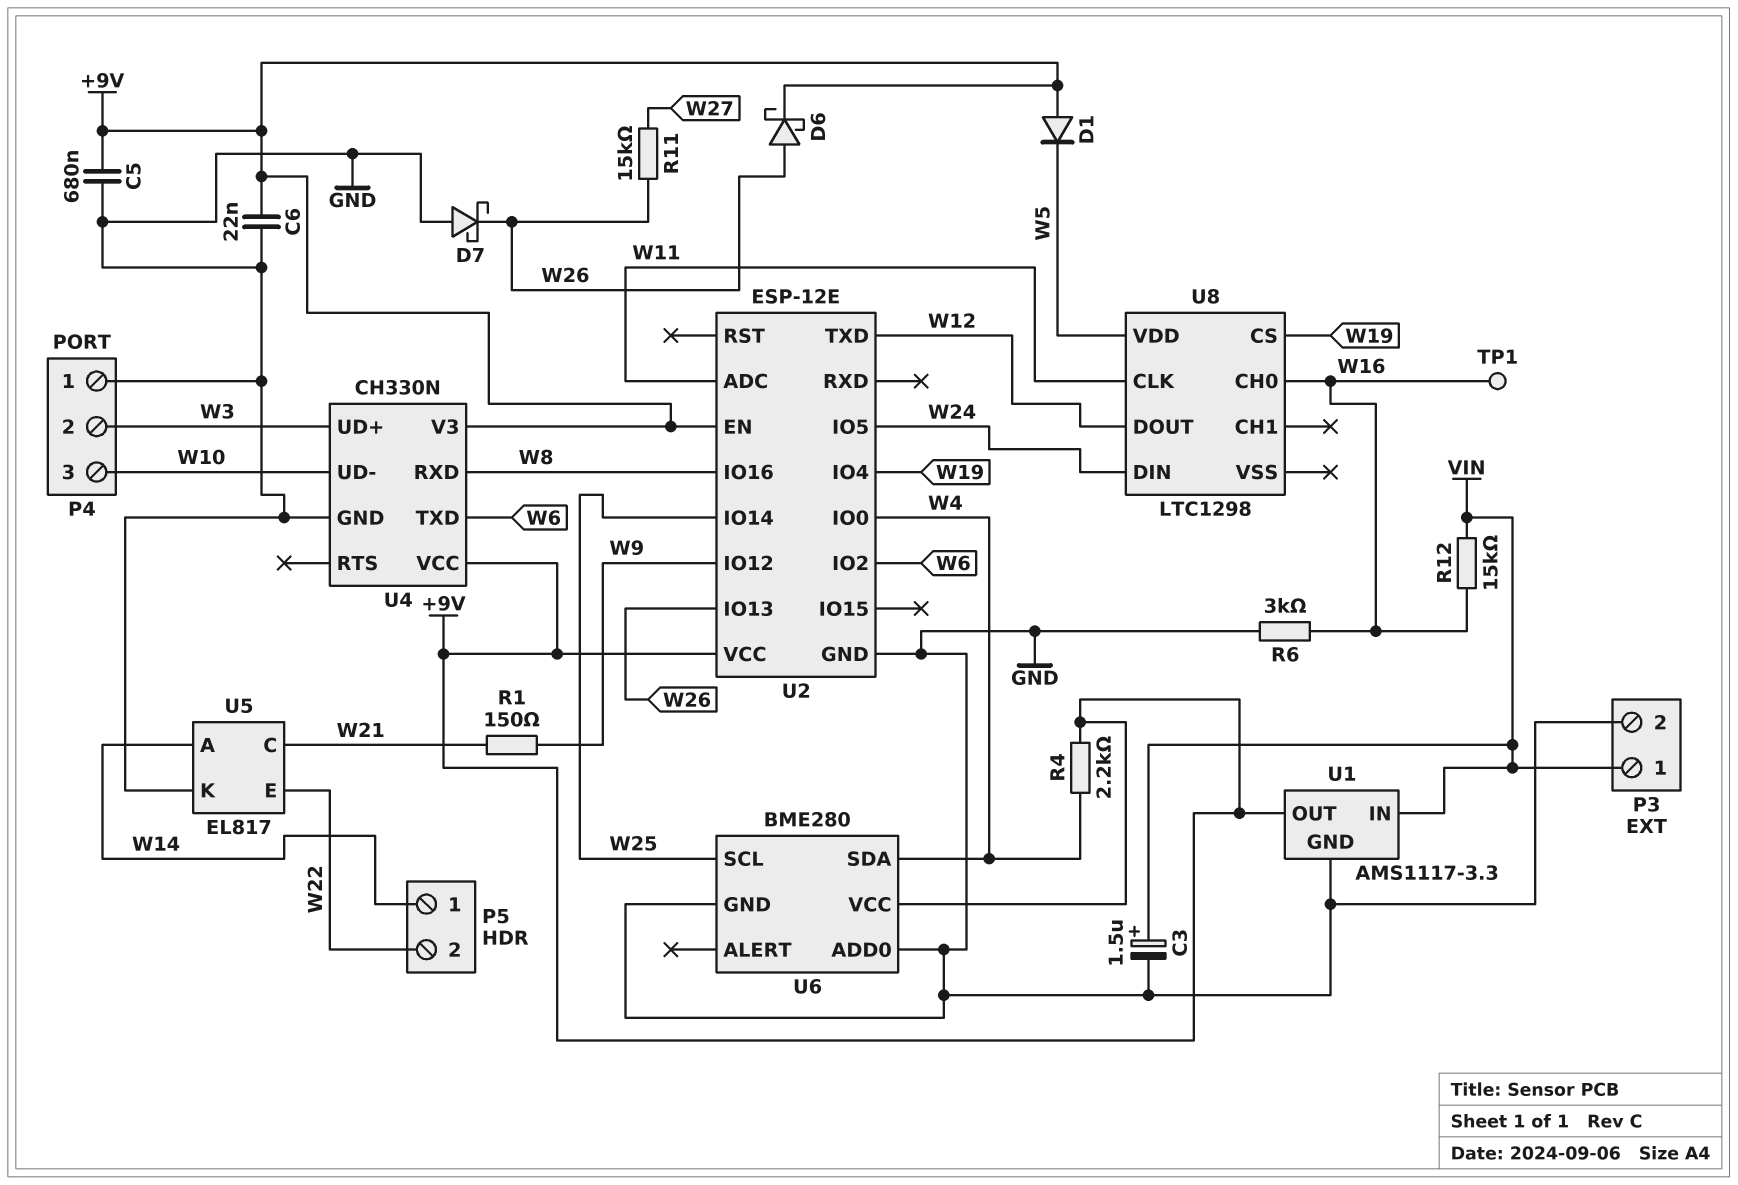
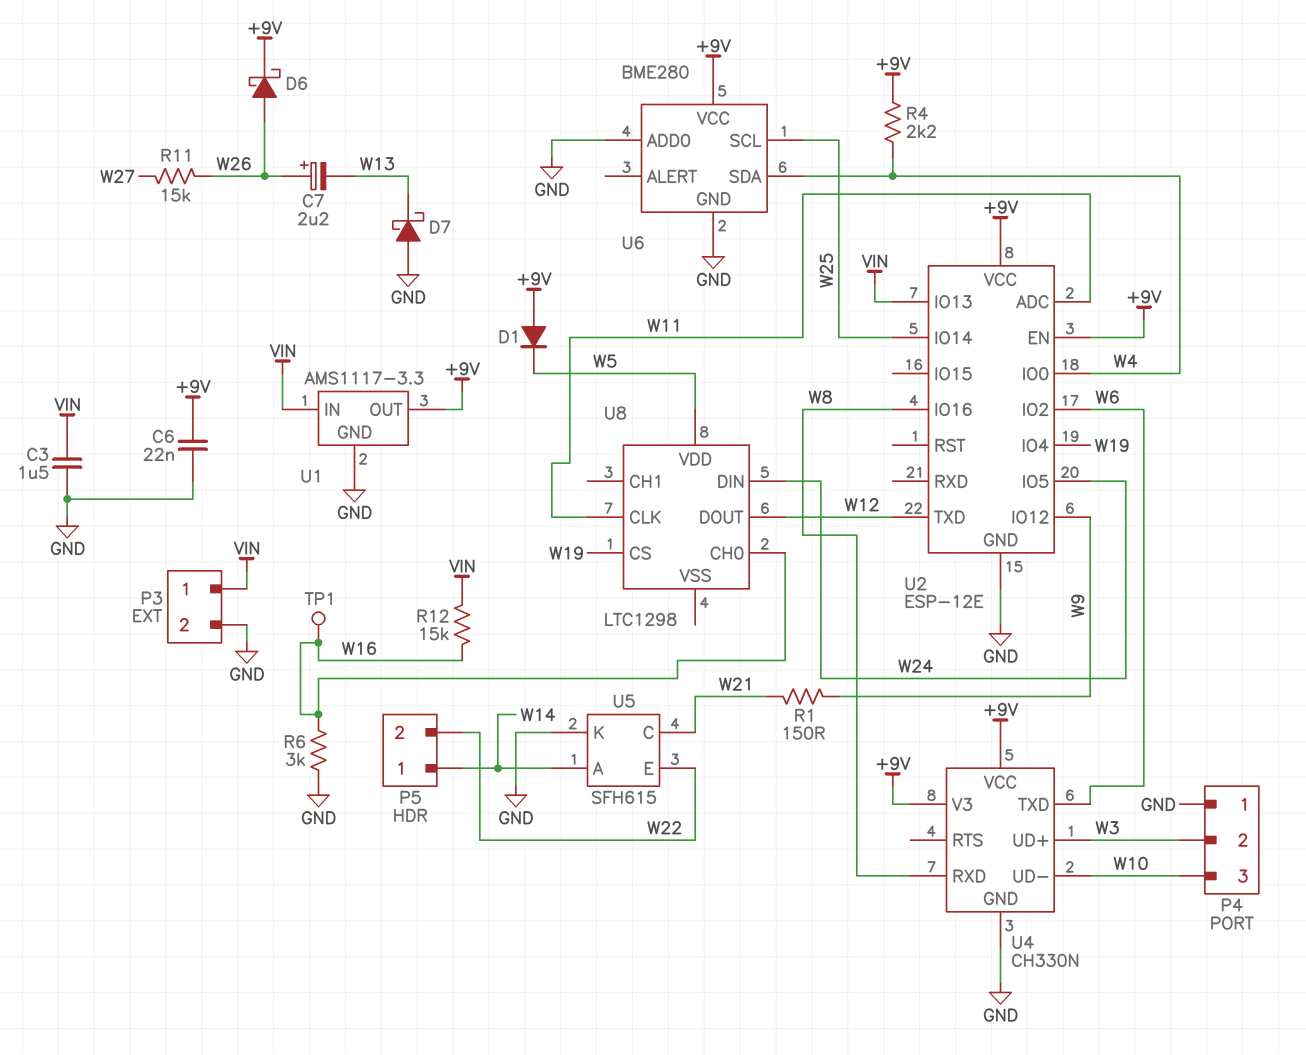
C3: 1.5uF (plus VIN, minus GND) -> 1.5uF (GND, VIN)
C5: 680nF (+9V, GND) -> none
C7: none -> 2.2uF (plus W26, minus W13)
D7: schottky (A GND, K W26) -> schottky (A GND, K W13)
U2 pin IO13: W26 -> VIN
U5: EL817 -> SFH615

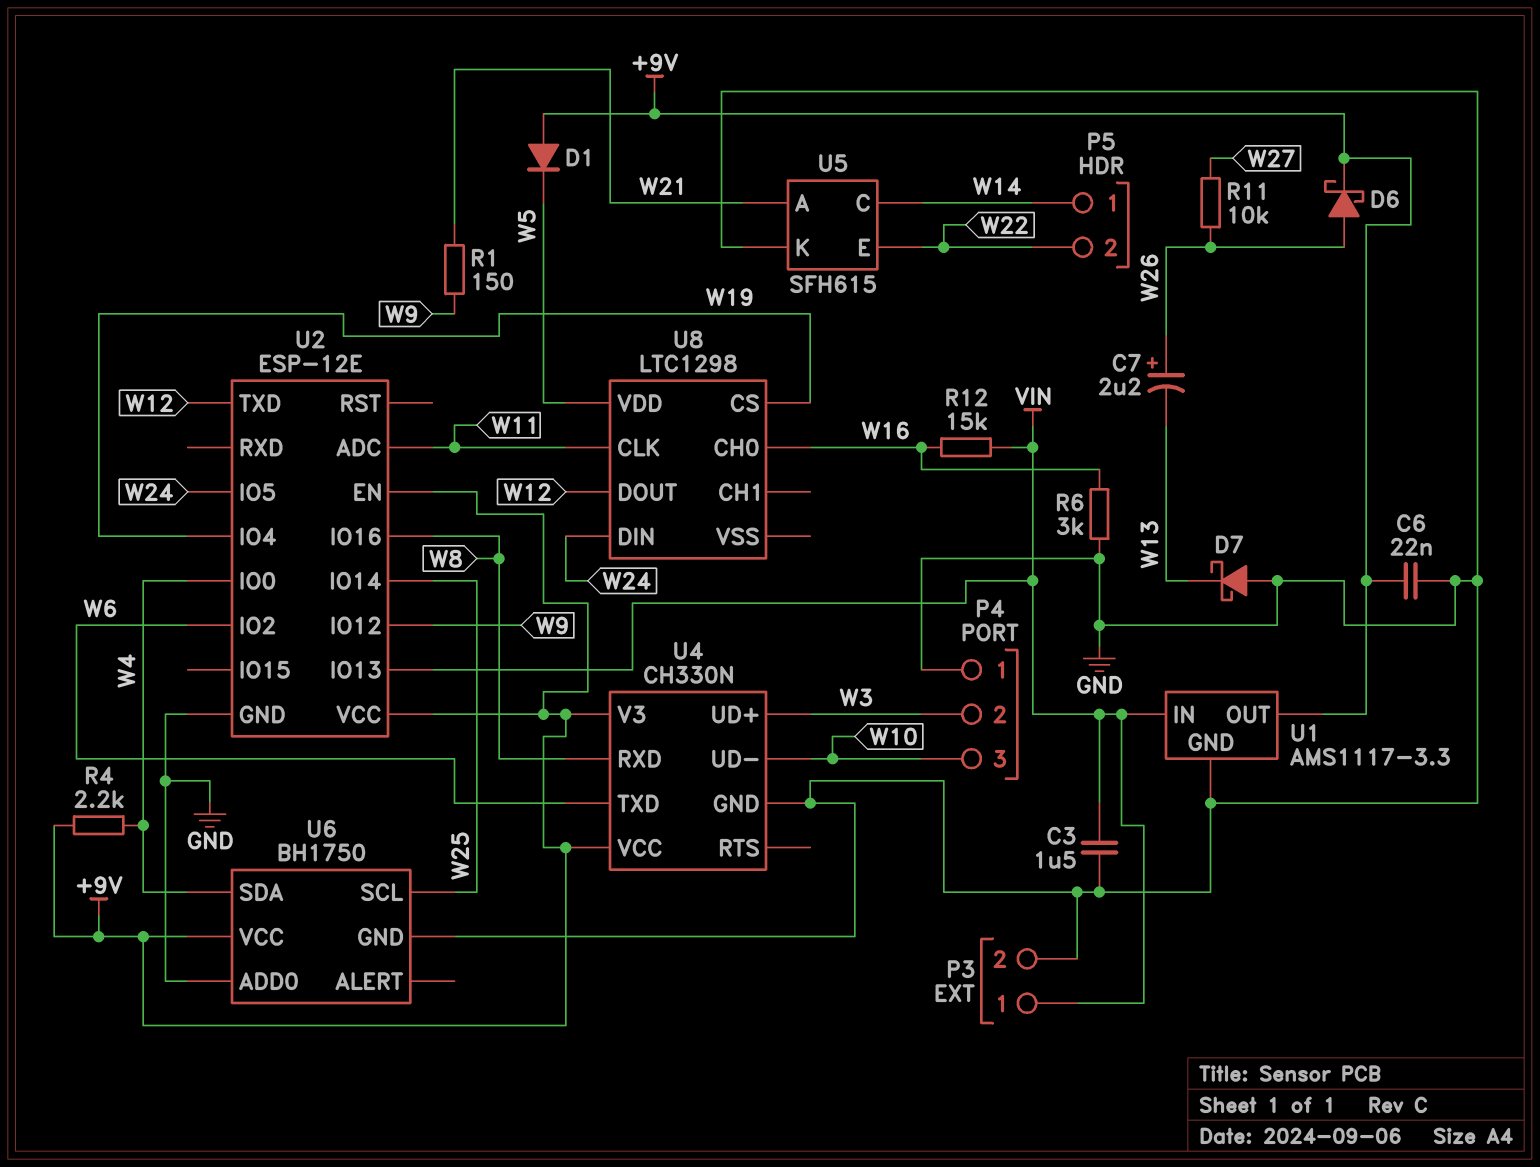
R11: 15k (W26, W27) -> 10k (W26, W27)
TP1: test point (W16) -> none
U5 pin A: W14 -> W21
U5 pin C: W21 -> W14
U6: BME280 -> BH1750

